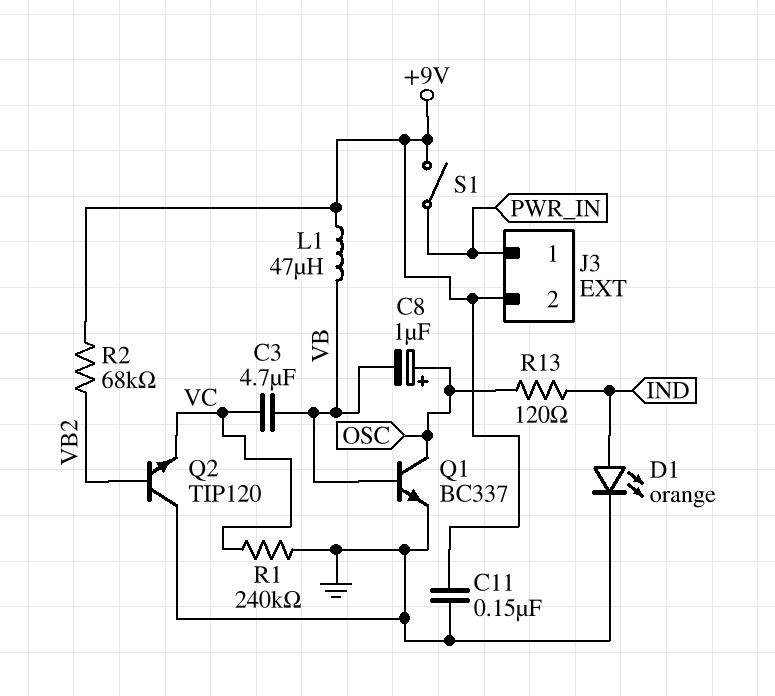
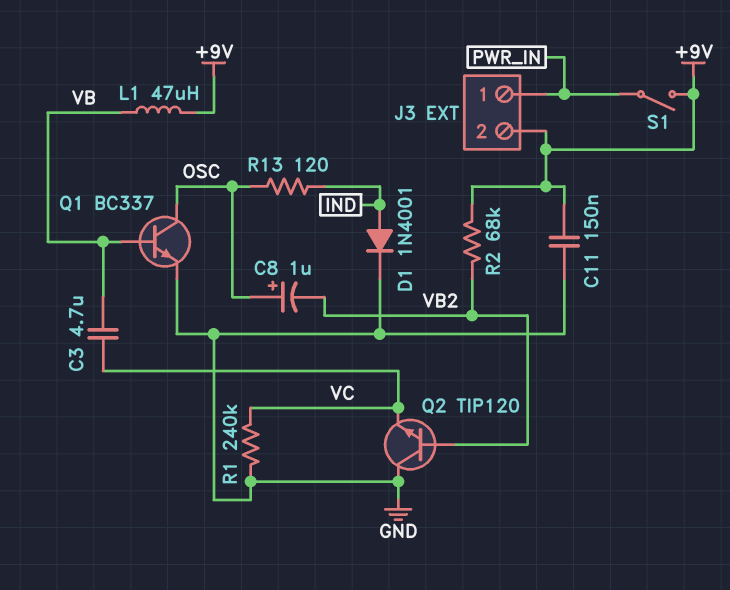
C8: 1uF (plus OSC, minus VB) -> 1uF (plus OSC, minus VB2)
D1: LED orange (A IND, K GND) -> diode 1N4001 (A IND, K GND)

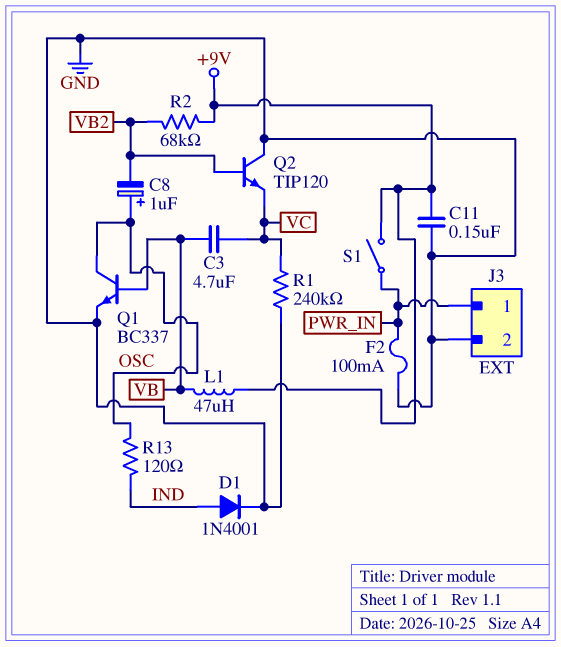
F2: none -> 100mA (GND, PWR_IN)
J3 pin 2: +9V -> GND

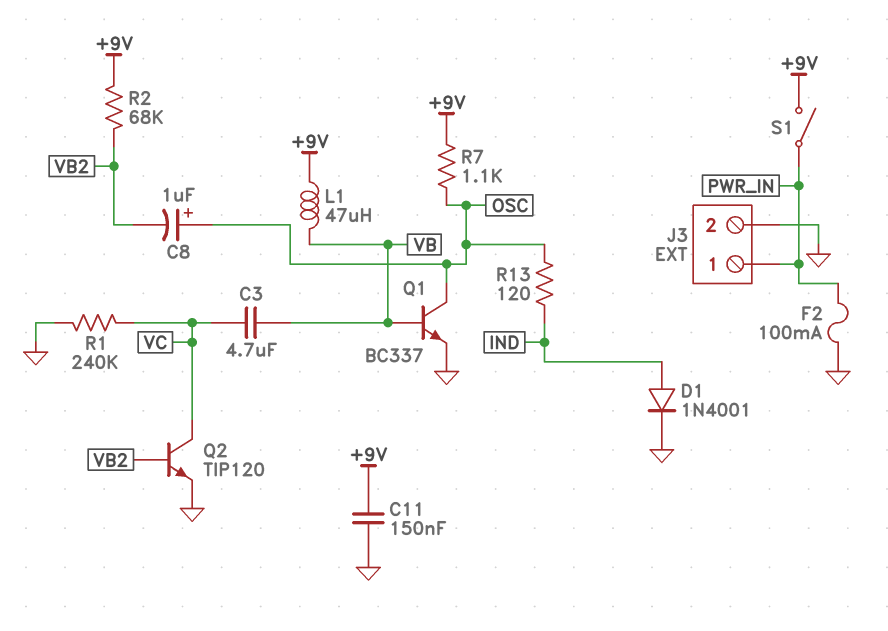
Q2: NPN TIP120 (B VB2, C GND, E VC) -> NPN TIP120 (B VB2, C VC, E GND)
R7: none -> 1.1k (+9V, OSC)

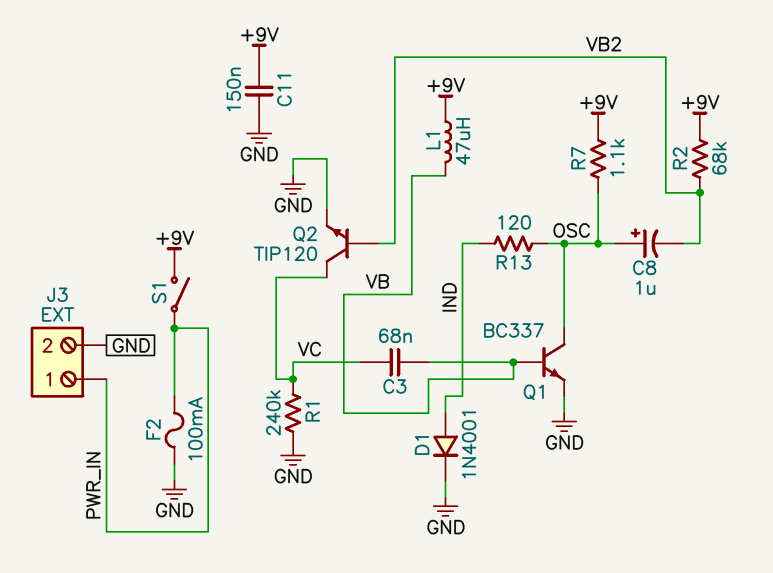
C3: 4.7uF (VB, VC) -> 68nF (VB, VC)

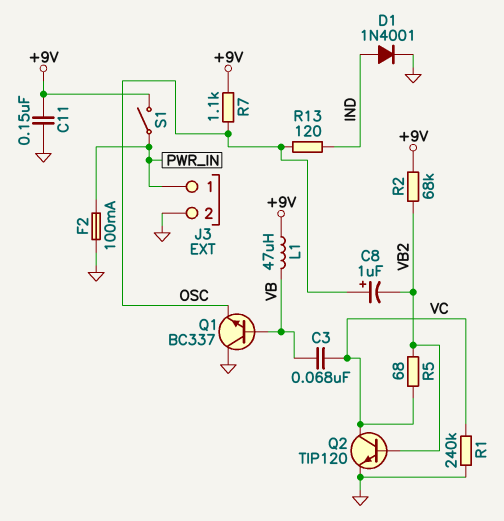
Q1: NPN BC337 (B VB, C OSC, E GND) -> NPN BC337 (B VB, C GND, E OSC)
R5: none -> 68 (VB2, VC)

